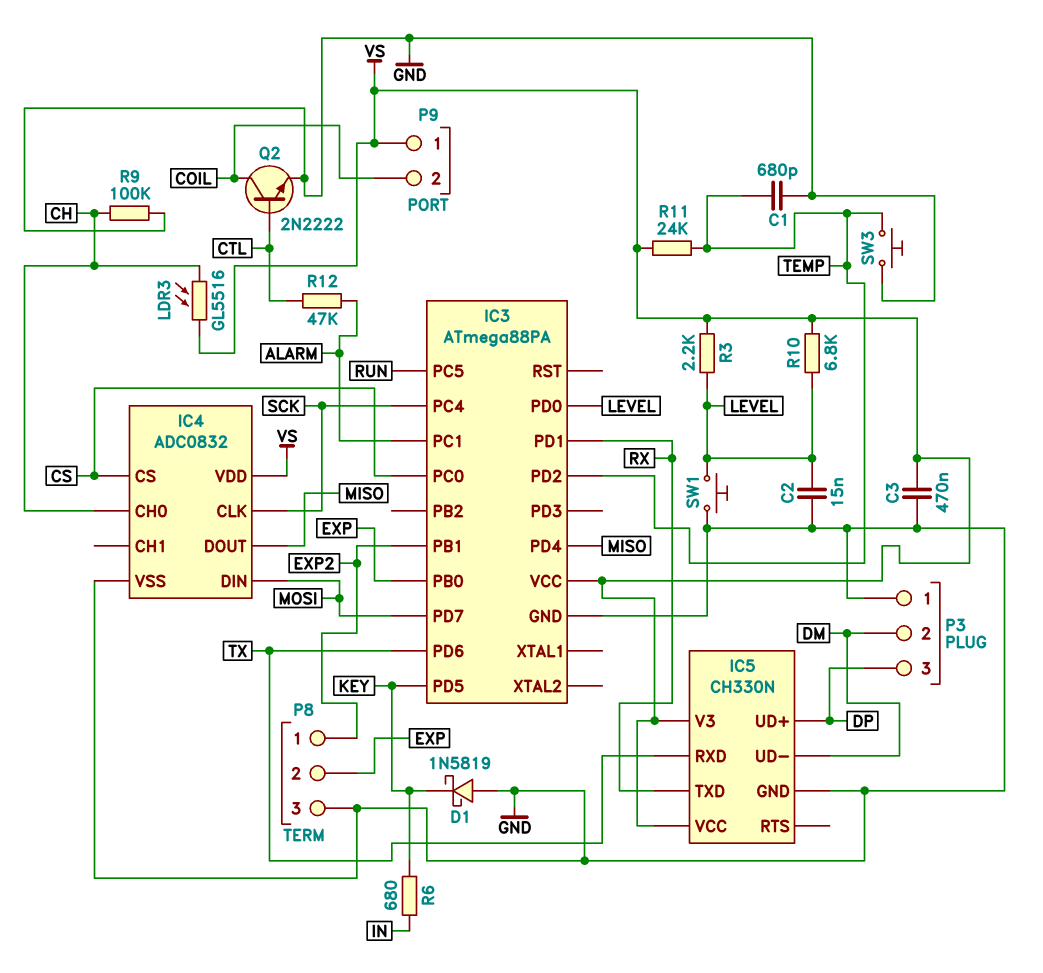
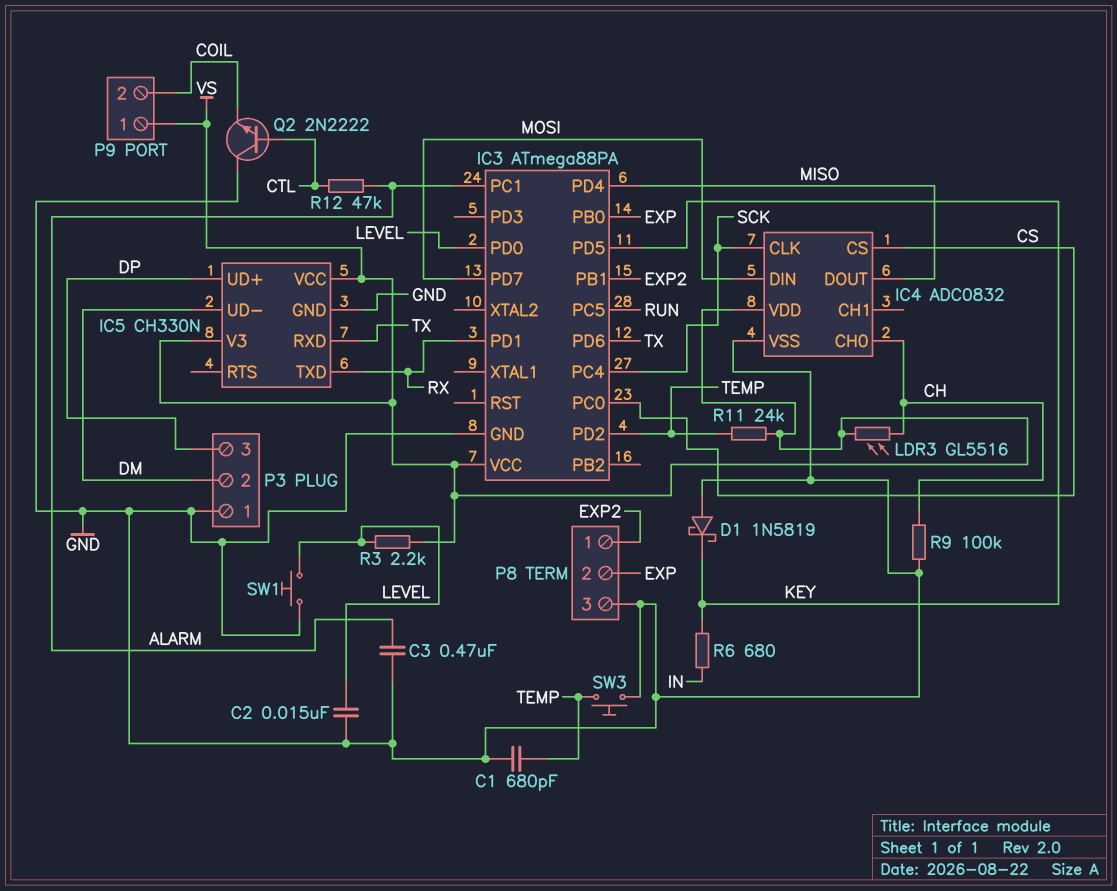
C3: 470nF (GND, VS) -> 470nF (ALARM, GND)
Q2: NPN 2N2222 (B CTL, C COIL, E GND) -> NPN 2N2222 (B CTL, C GND, E COIL)
R10: 6.8k (LEVEL, VS) -> none

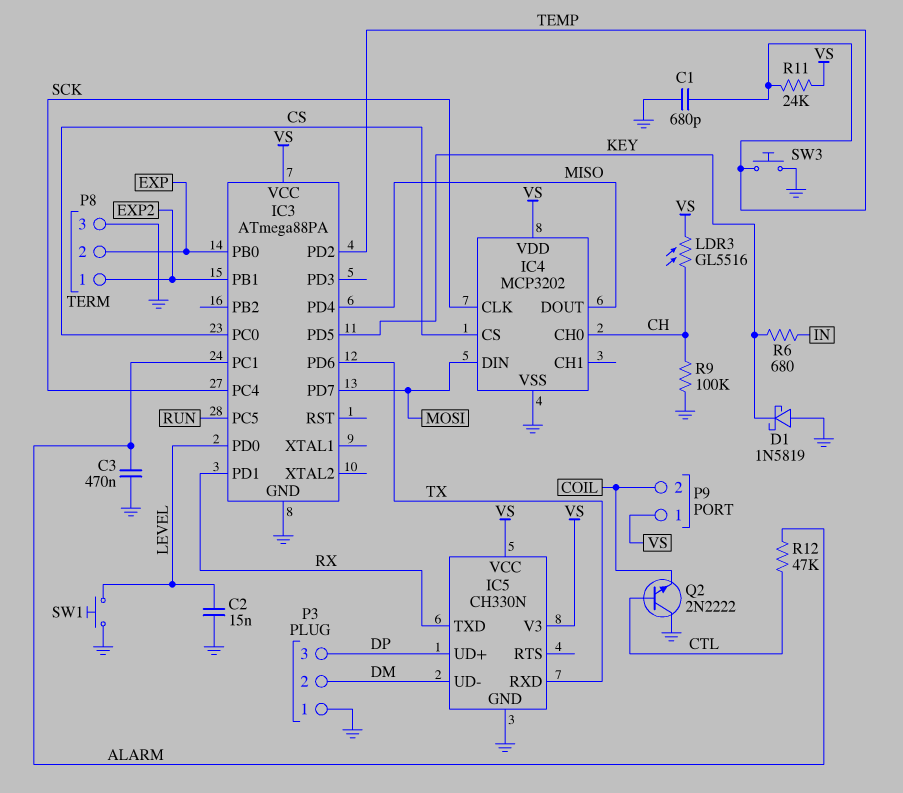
IC4: ADC0832 -> MCP3202
R3: 2.2k (LEVEL, VS) -> none

